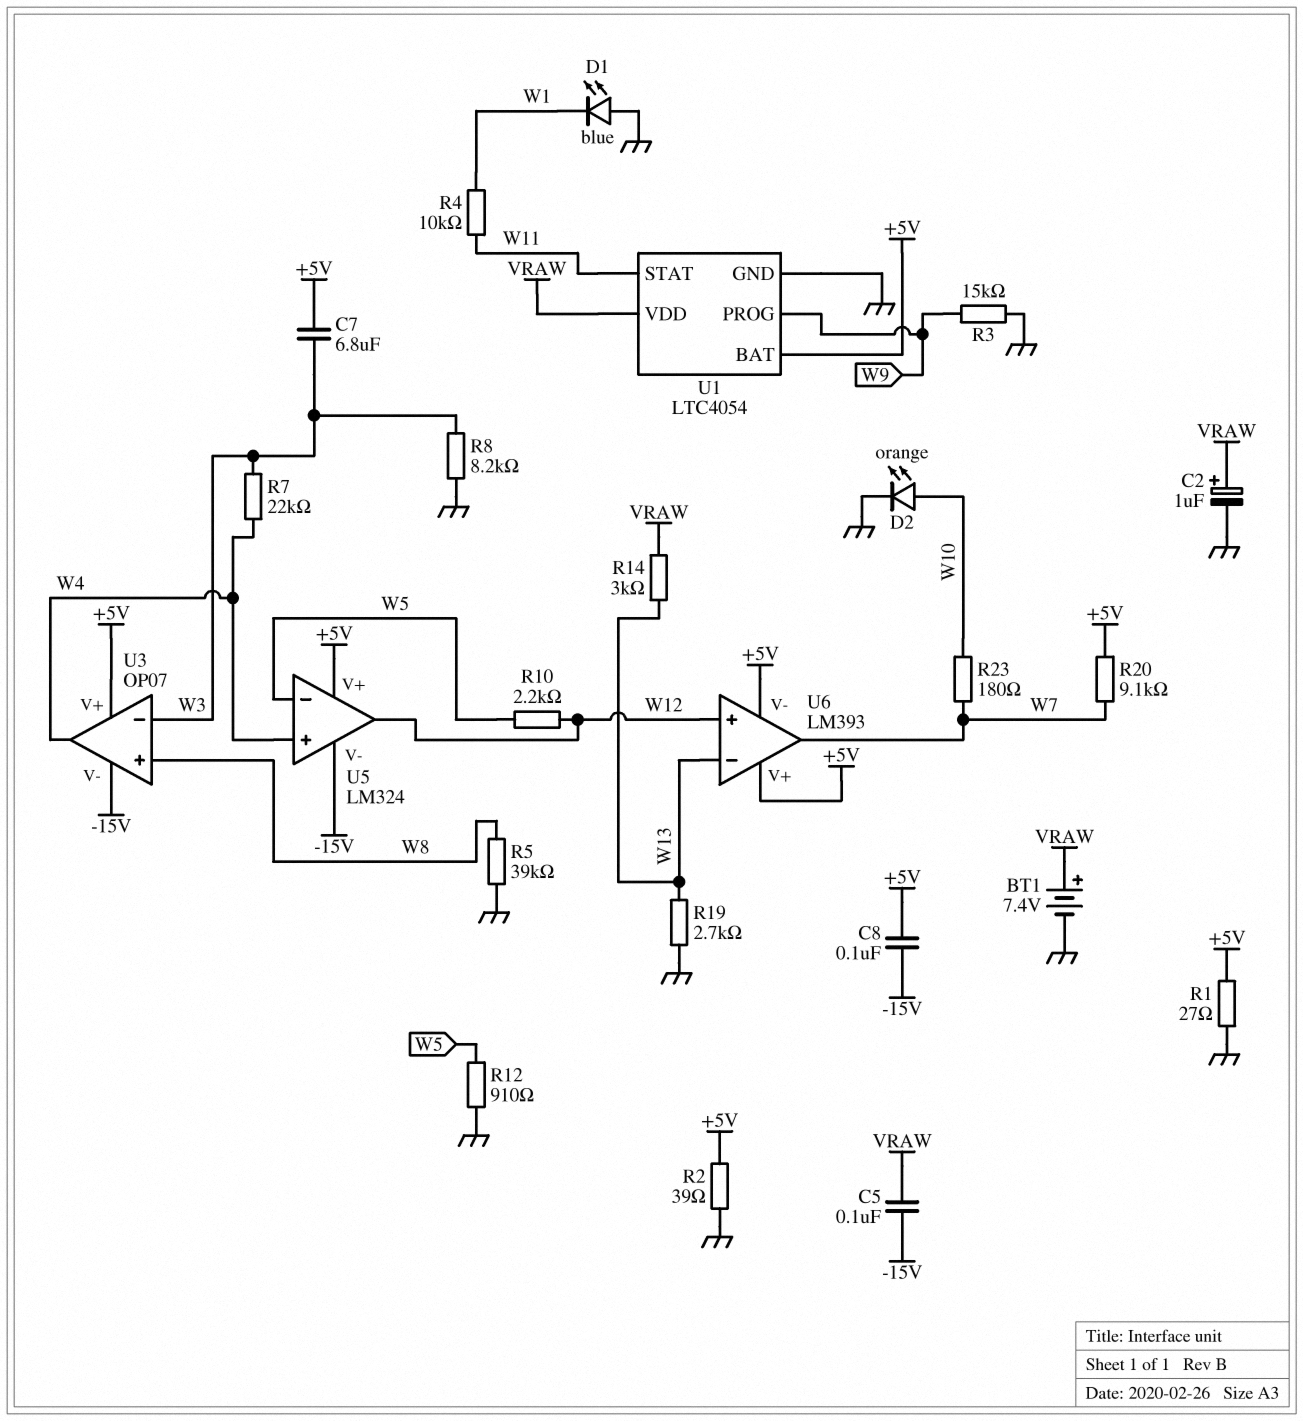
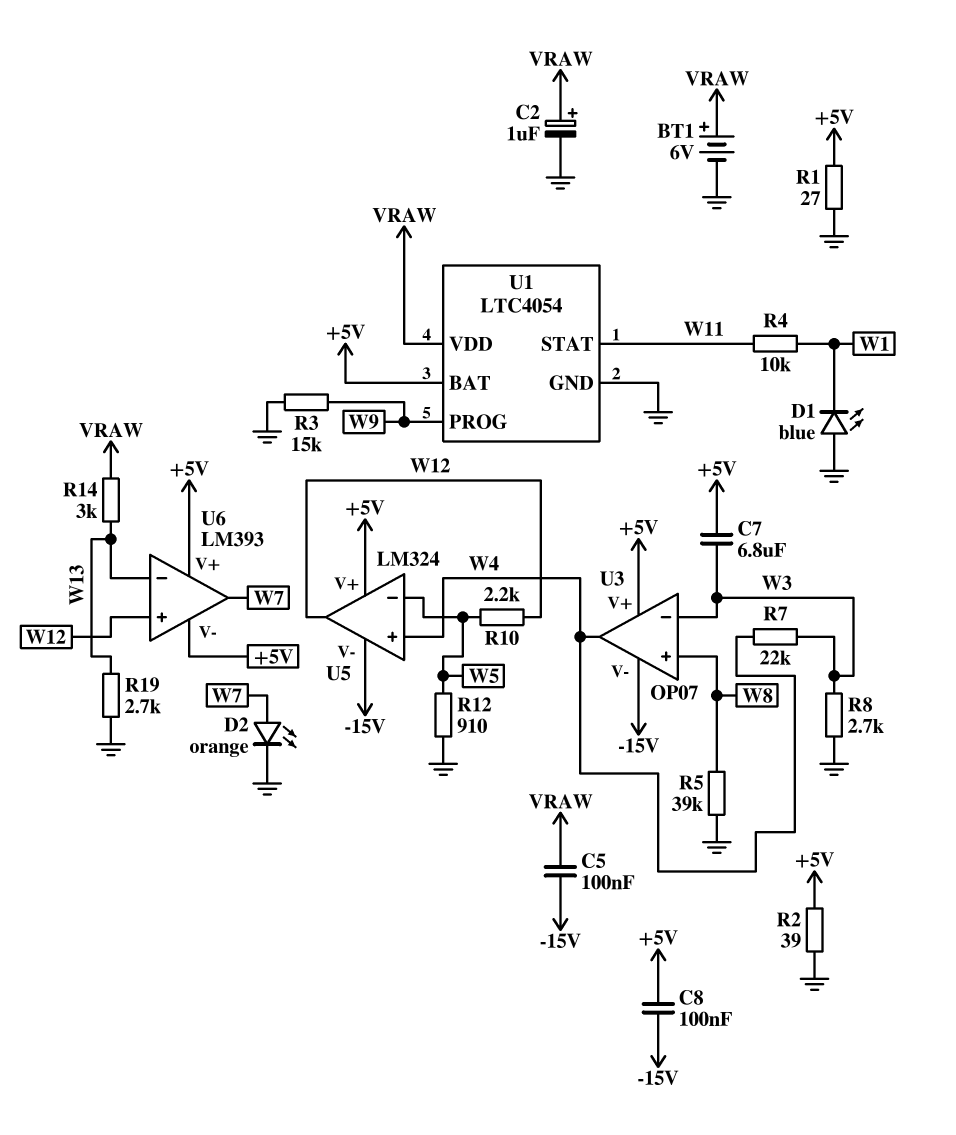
BT1: 7.4V (plus VRAW, minus GND) -> 6V (plus VRAW, minus GND)
D2: LED orange (A W10, K GND) -> LED orange (A W7, K GND)
R8: 8.2k (GND, W3) -> 2.7k (GND, W3)
R20: 9.1k (+5V, W7) -> none
R23: 180 (W7, W10) -> none

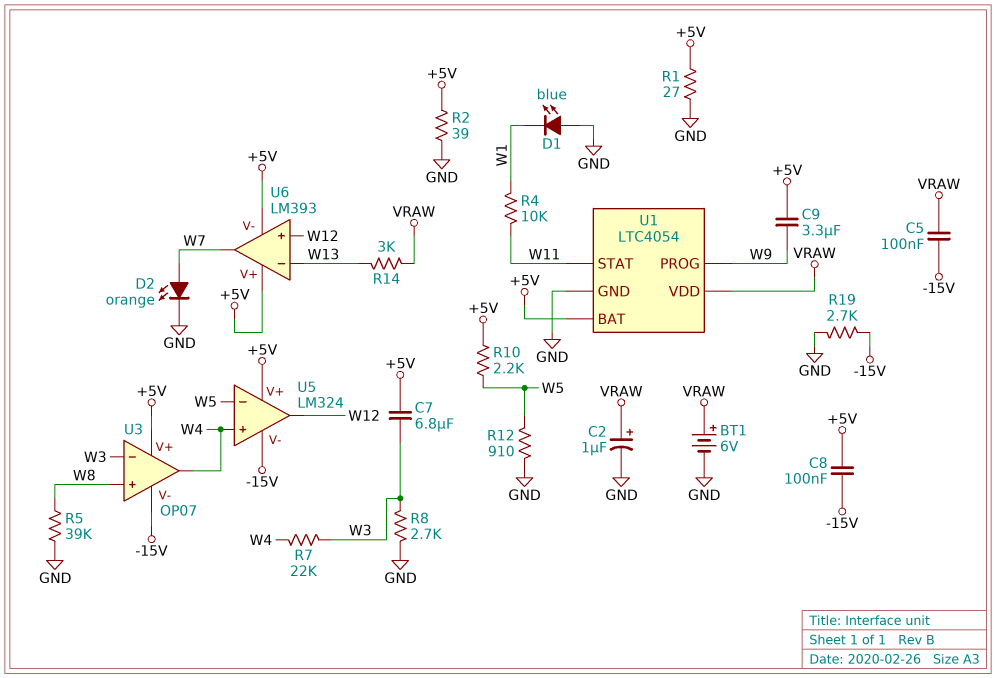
C9: none -> 3.3uF (+5V, W9)
R3: 15k (GND, W9) -> none
R10: 2.2k (W5, W12) -> 2.2k (+5V, W5)
R19: 2.7k (GND, W13) -> 2.7k (-15V, GND)

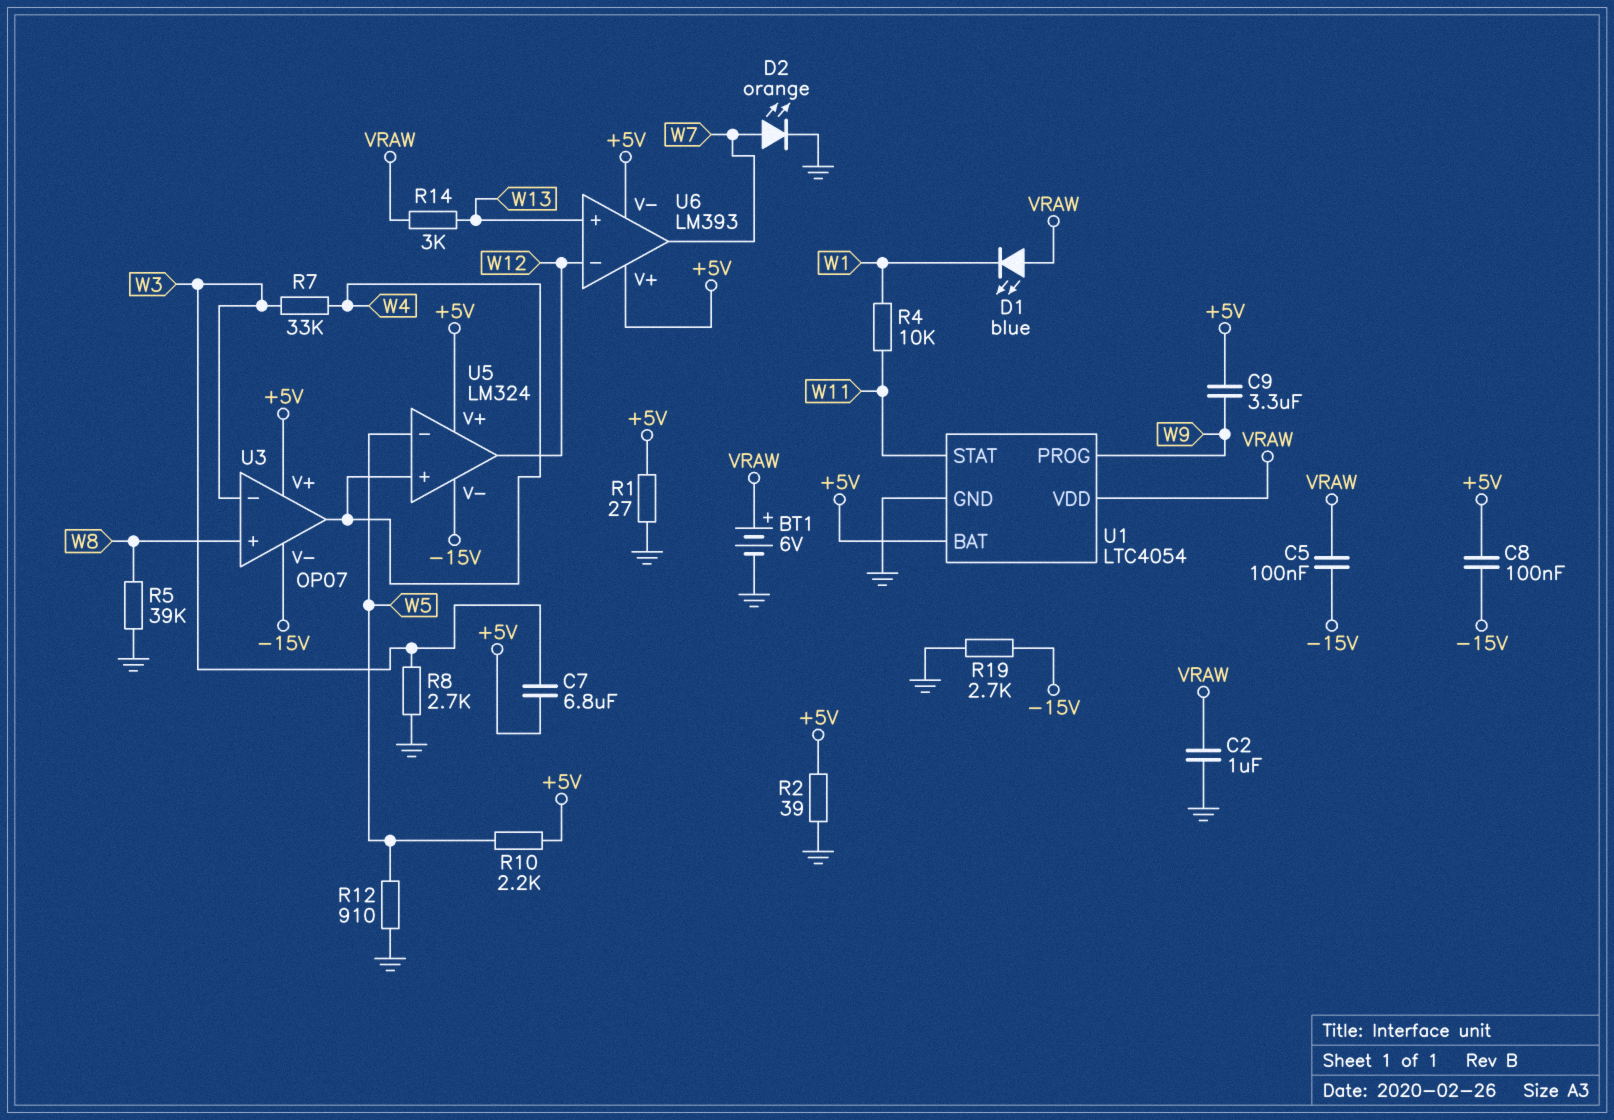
C2: 1uF (plus VRAW, minus GND) -> 1uF (GND, VRAW)
D1: LED blue (A GND, K W1) -> LED blue (A VRAW, K W1)
R7: 22k (W3, W4) -> 33k (W3, W4)
U6 pin in+: W12 -> W13
U6 pin in-: W13 -> W12

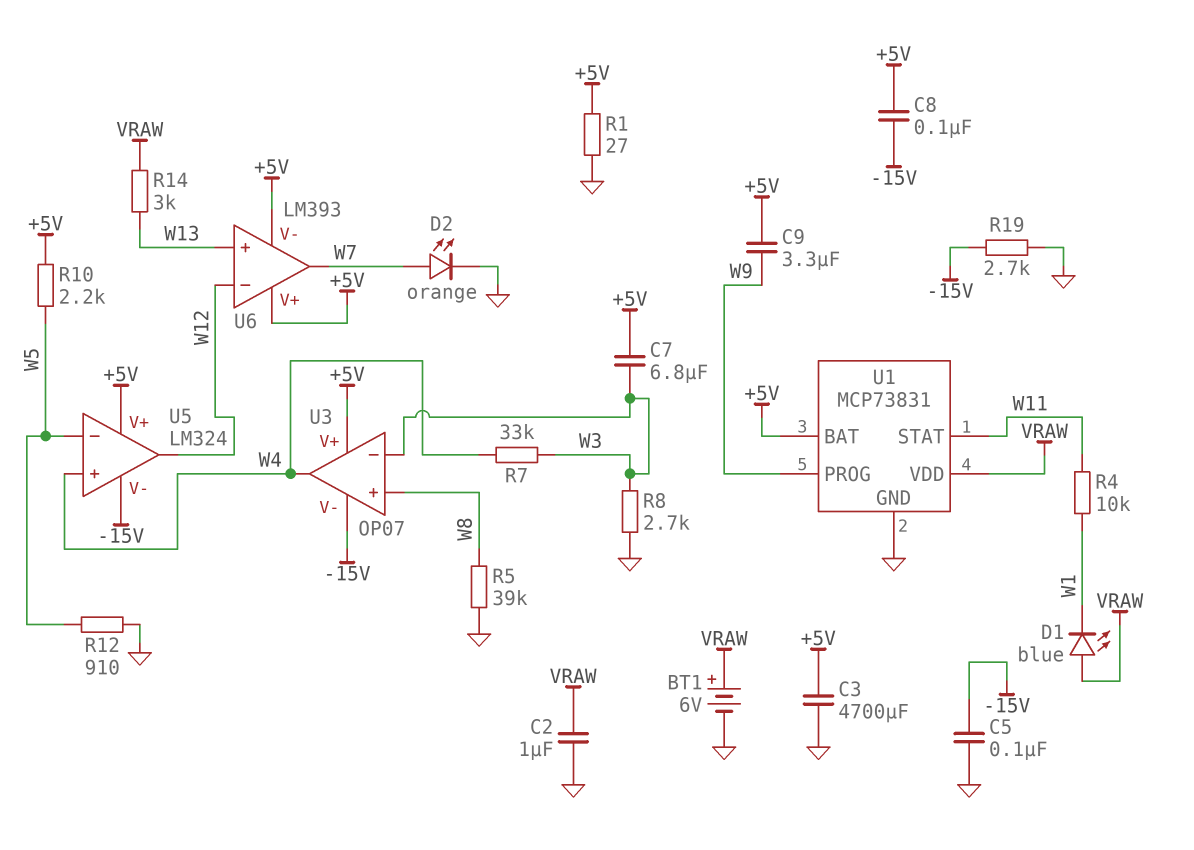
C3: none -> 4700uF (+5V, GND)
C5: 100nF (-15V, VRAW) -> 100nF (-15V, GND)
R2: 39 (+5V, GND) -> none
U1: LTC4054 -> MCP73831

